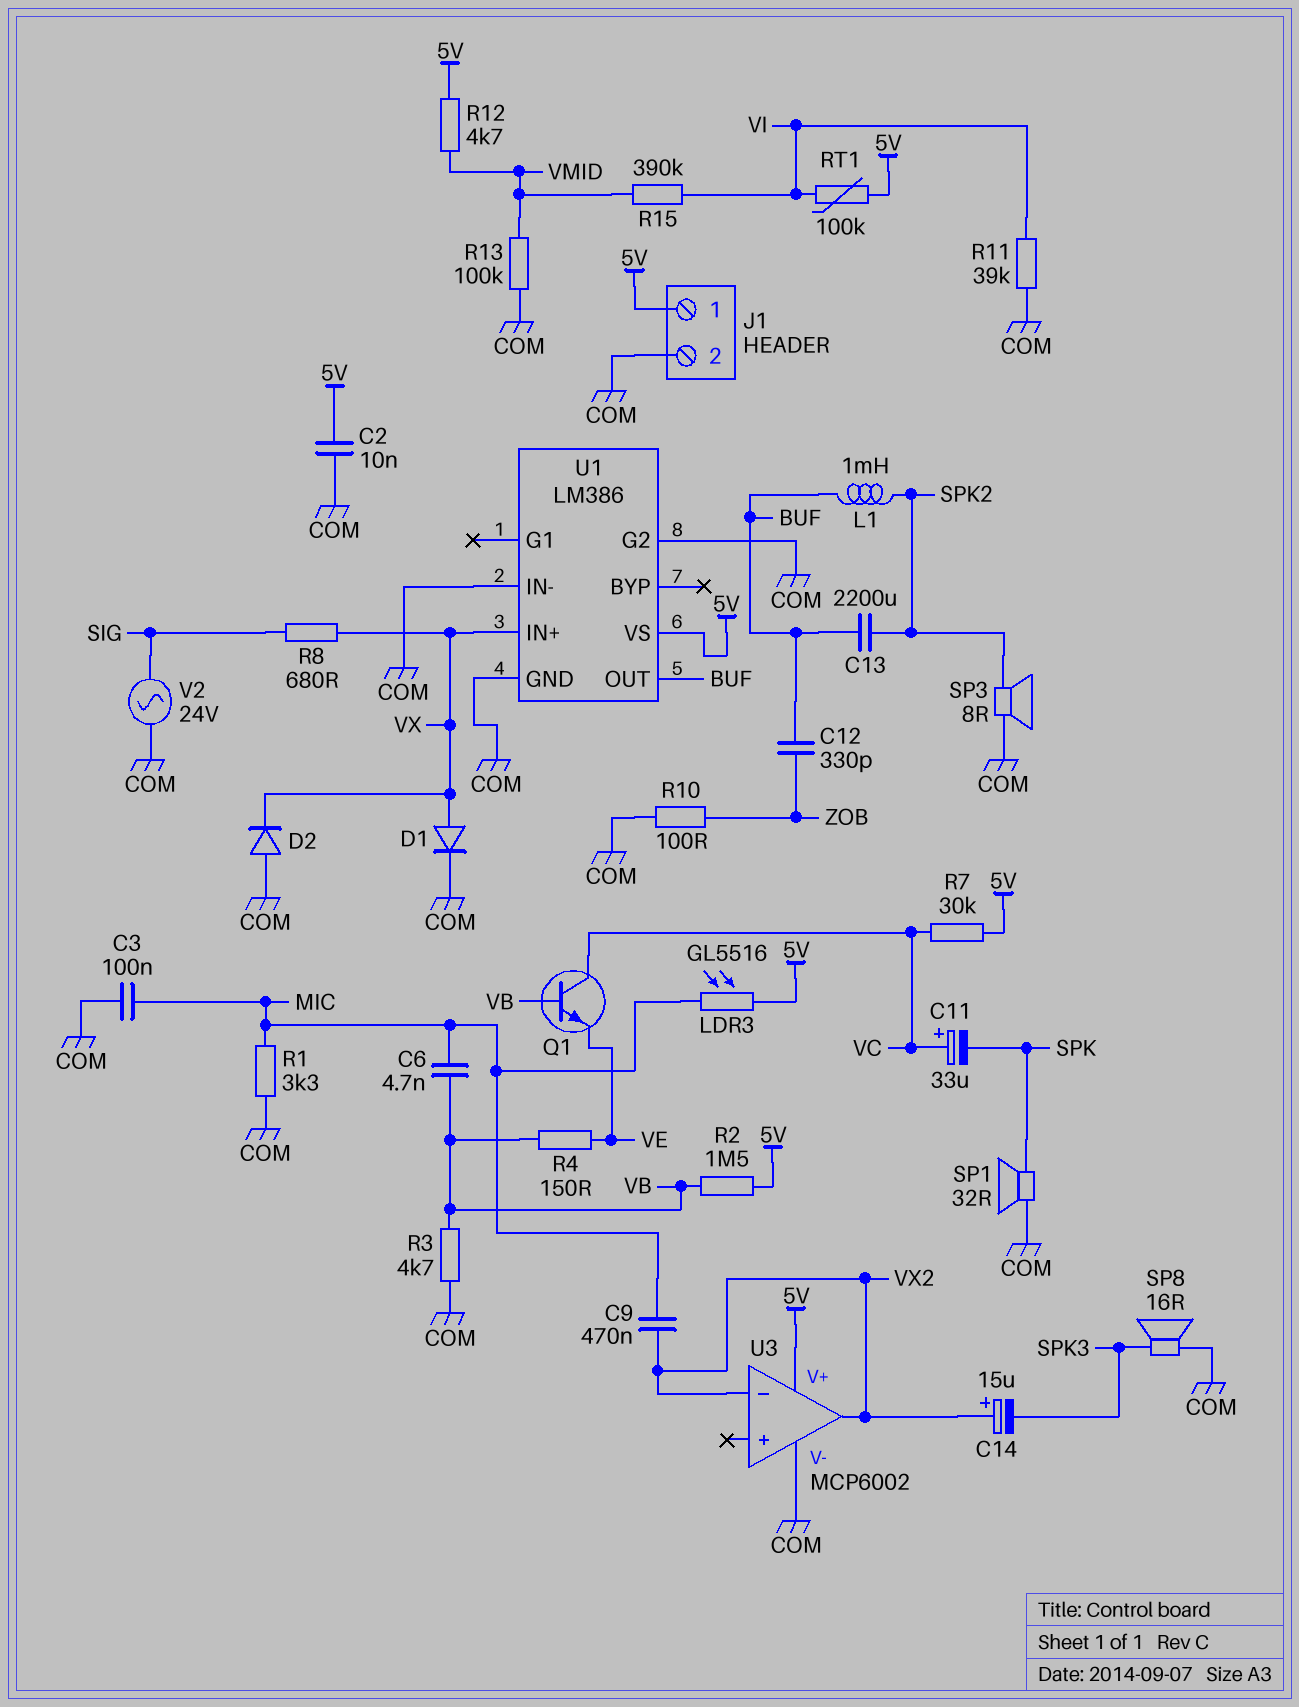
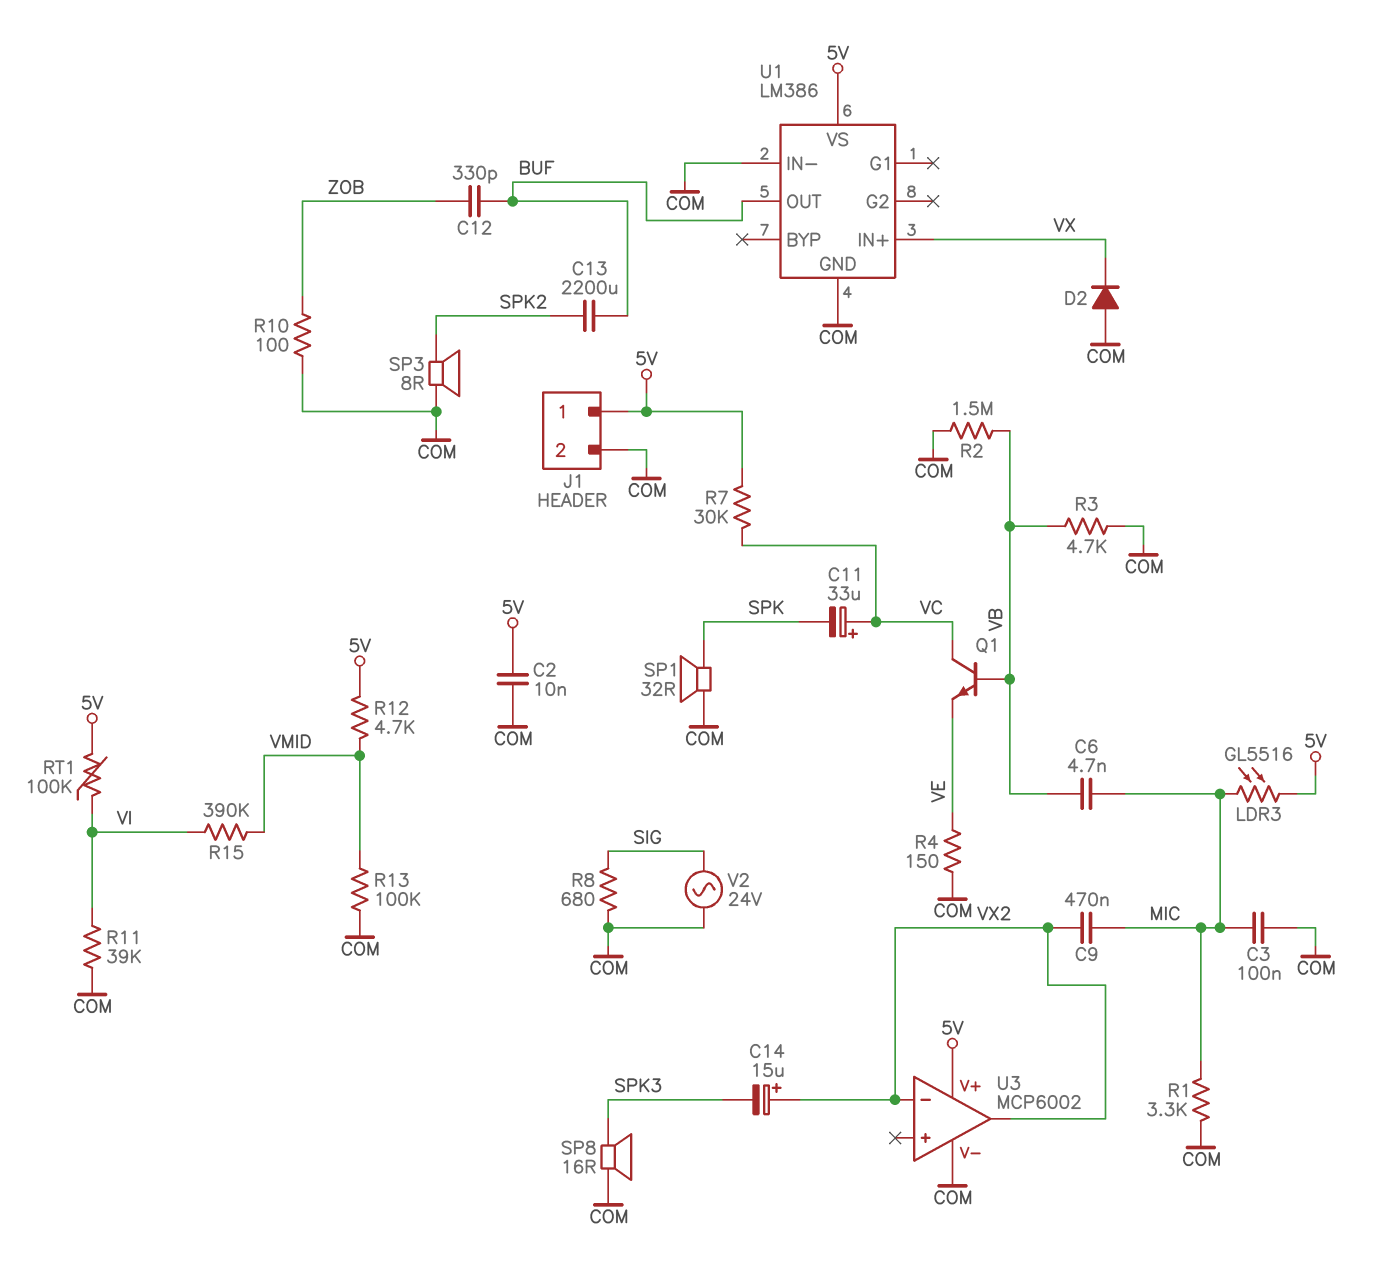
D1: diode (A VX, K COM) -> none
L1: 1mH (BUF, SPK2) -> none
R2: 1.5M (5V, VB) -> 1.5M (COM, VB)
R4: 150 (VB, VE) -> 150 (COM, VE)
R8: 680 (SIG, VX) -> 680 (COM, SIG)
U1 pin G2: COM -> none

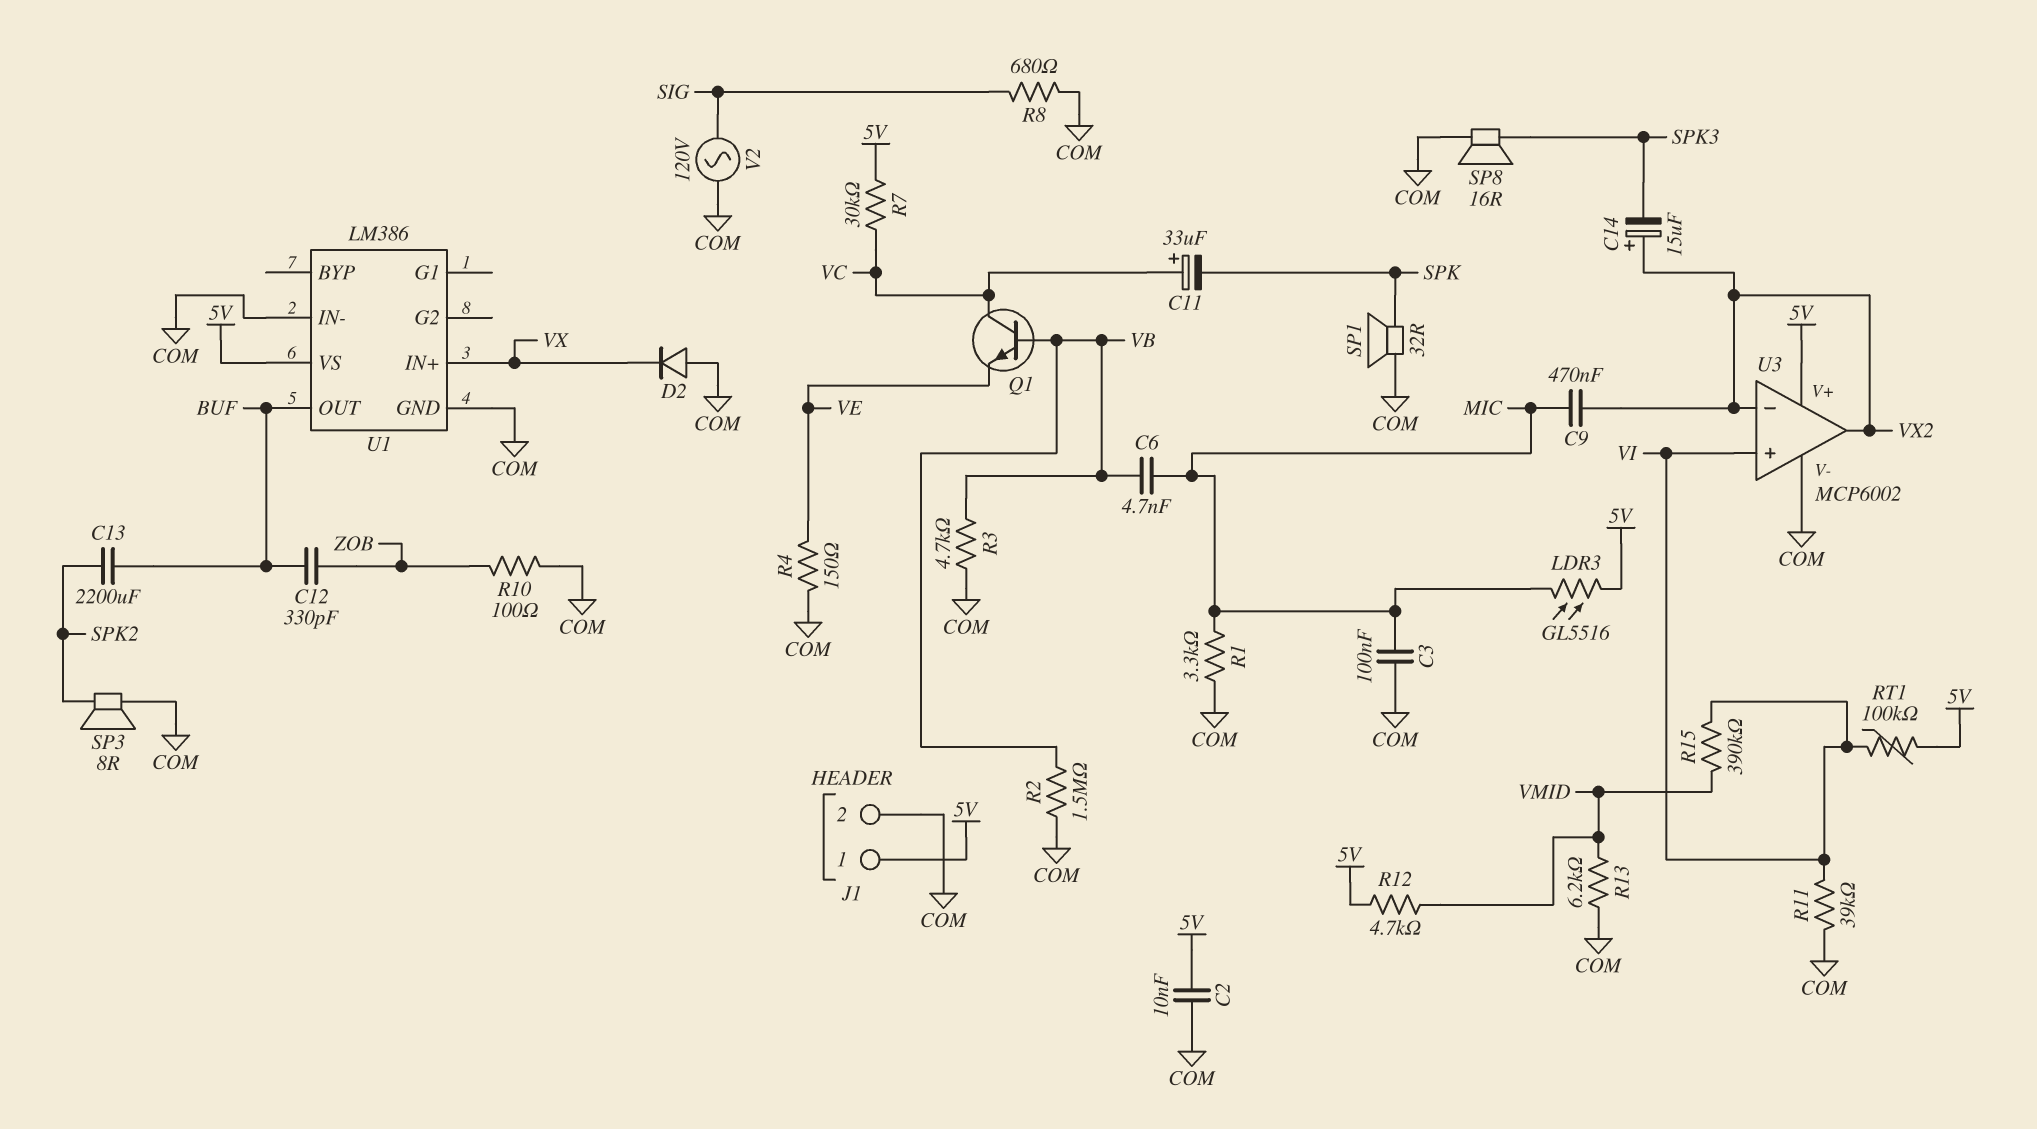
R13: 100k (COM, VMID) -> 6.2k (COM, VMID)
U3 pin in+: none -> VI
V2: AC 24V (COM, SIG) -> AC 120V (COM, SIG)

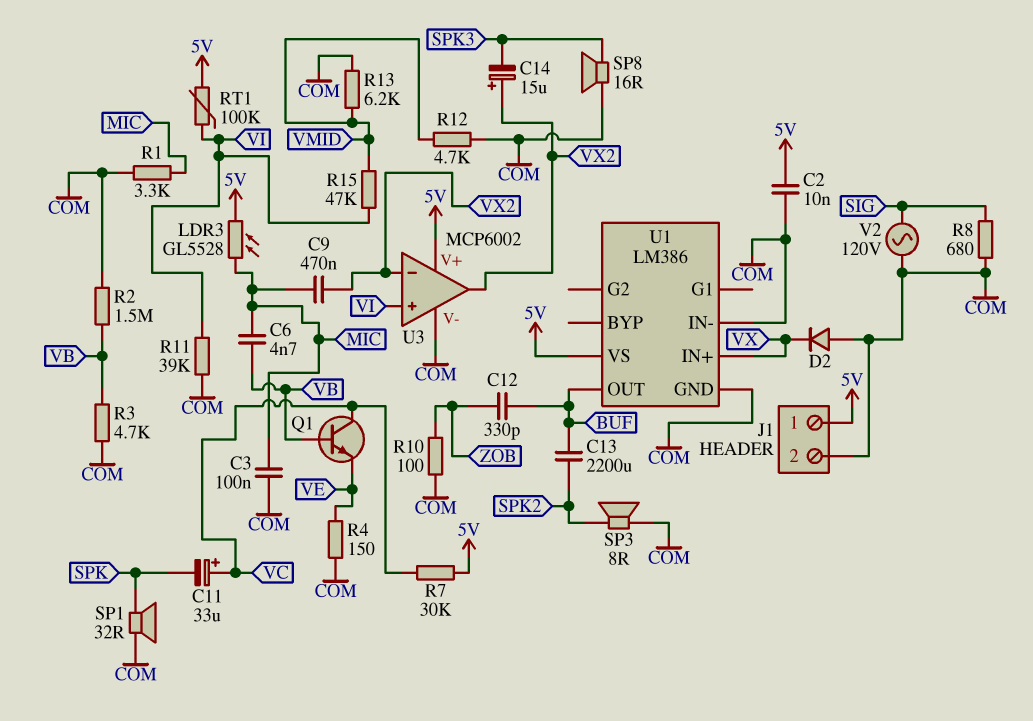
LDR3: GL5516 (5V, MIC) -> GL5528 (5V, MIC)
R12: 4.7k (5V, VMID) -> 4.7k (COM, VMID)
R15: 390k (VI, VMID) -> 47k (VI, VMID)

